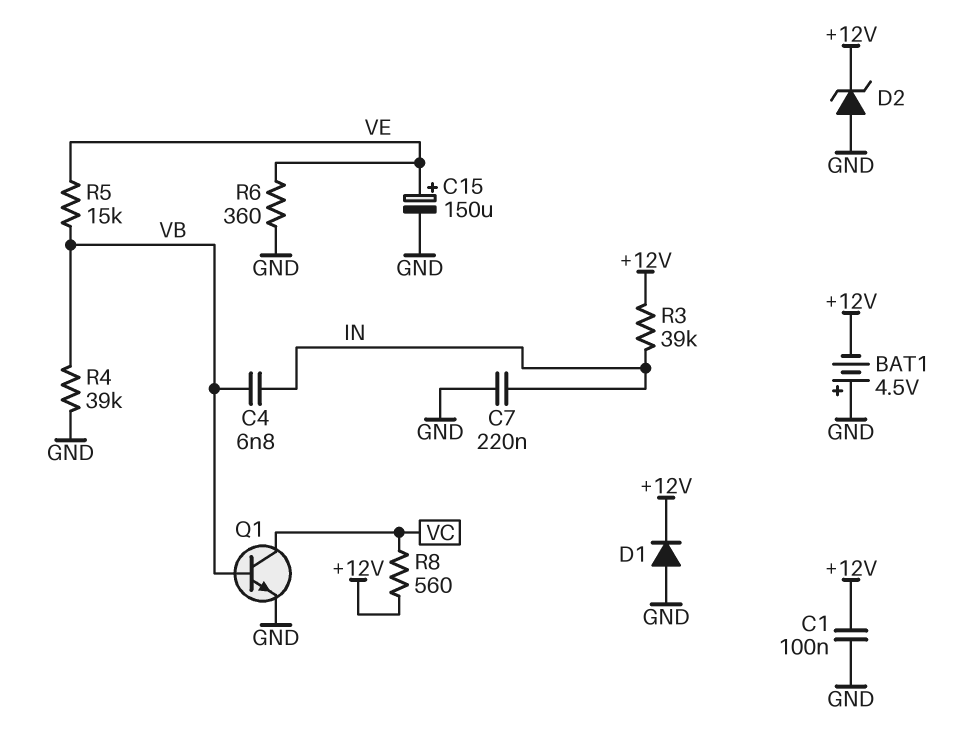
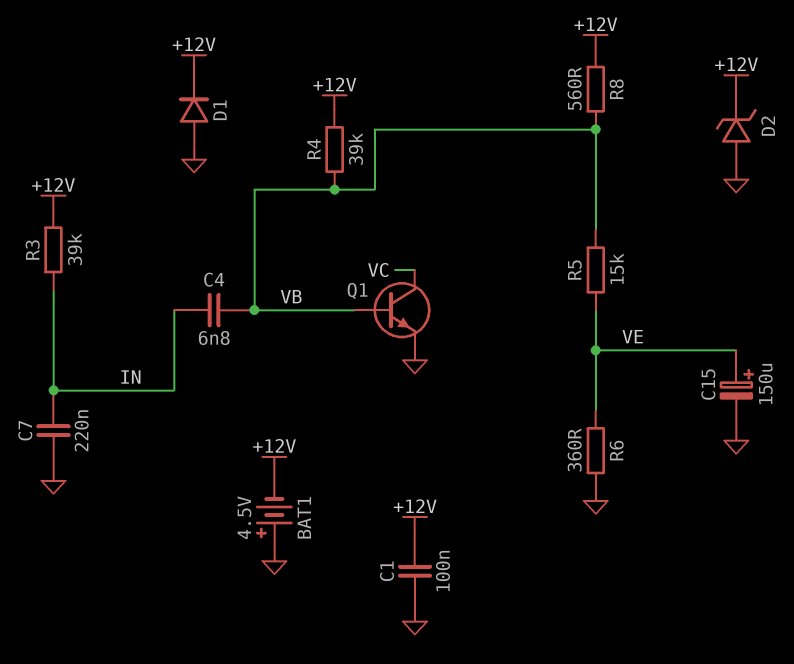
R4: 39k (GND, VB) -> 39k (+12V, VB)
R8: 560 (+12V, VC) -> 560 (+12V, VB)

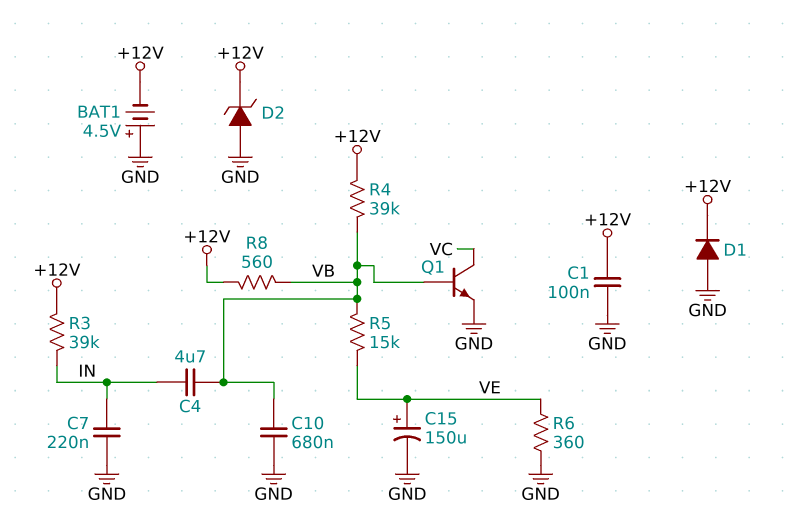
C4: 6.8nF (IN, VB) -> 4.7uF (IN, VB)
C10: none -> 680nF (GND, VB)

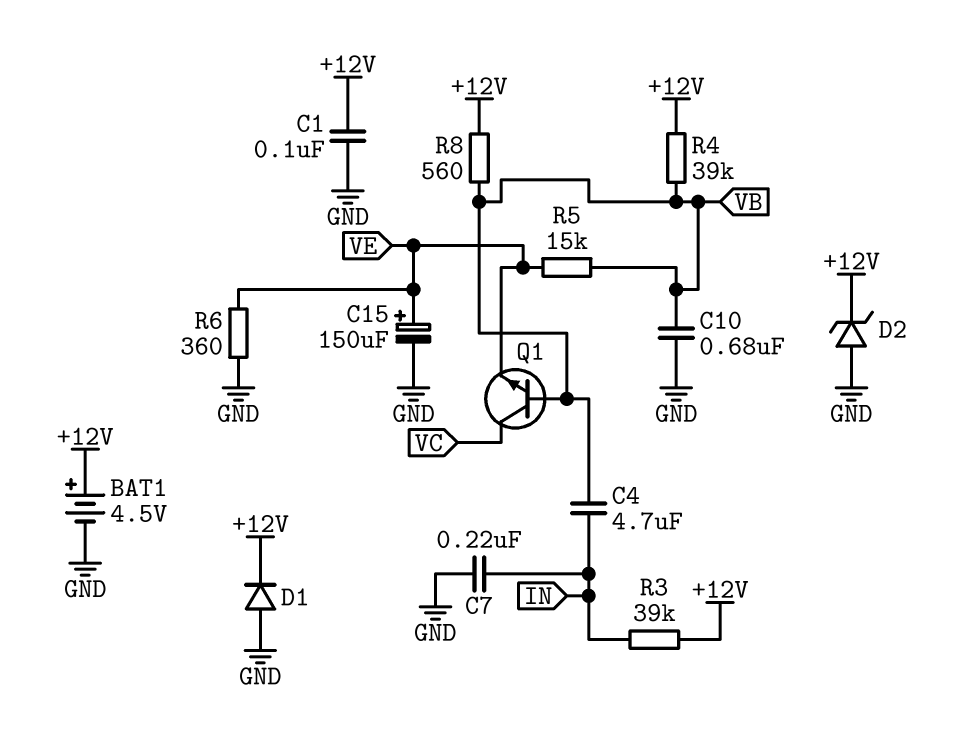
BAT1: 4.5V (plus GND, minus +12V) -> 4.5V (plus +12V, minus GND)
Q1: NPN (B VB, C VC, E GND) -> NPN (B VB, C VC, E VE)

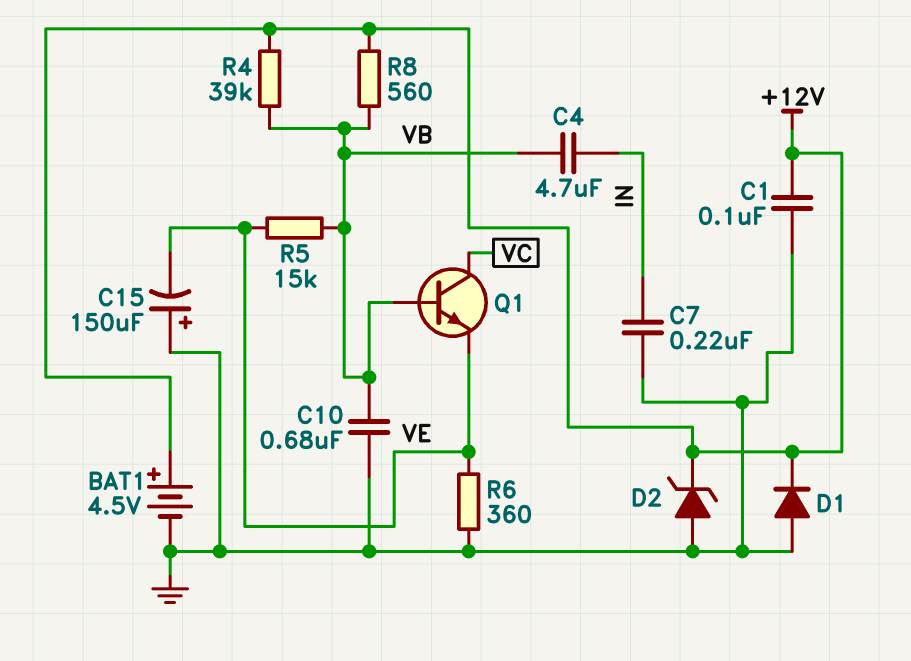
C15: 150uF (plus VE, minus GND) -> 150uF (plus GND, minus VE)
R3: 39k (+12V, IN) -> none

